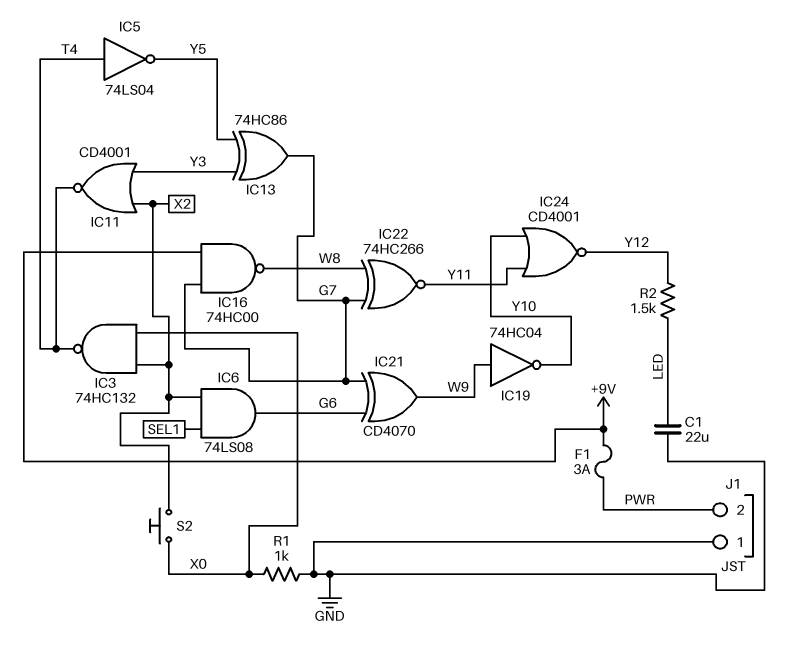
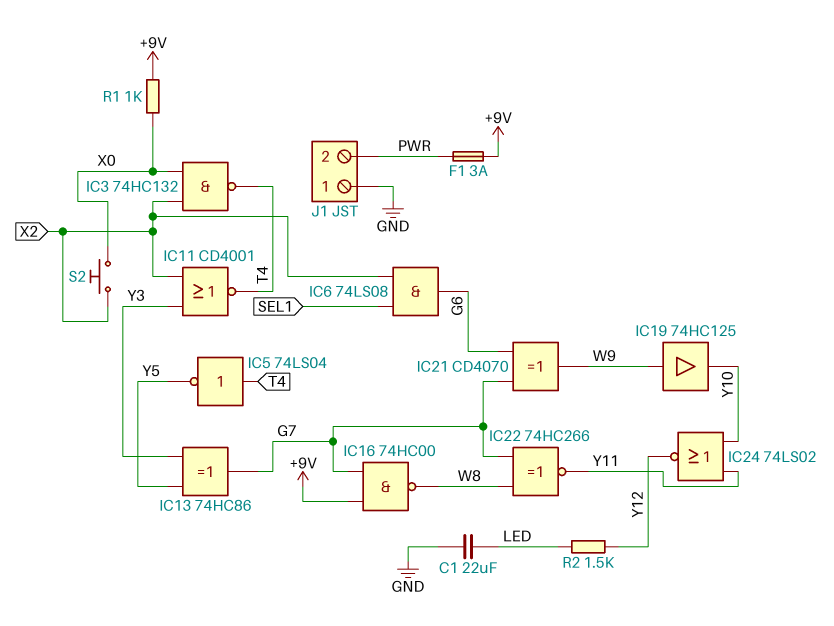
IC19: NOT 74HC04 (in W9, out Y10) -> buffer 74HC125 (in W9, out Y10)
IC24: NOR CD4001 (in Y10, in Y11, out Y12) -> NOR 74LS02 (in Y10, in Y11, out Y12)
R1: 1k (GND, X0) -> 1k (+9V, X0)

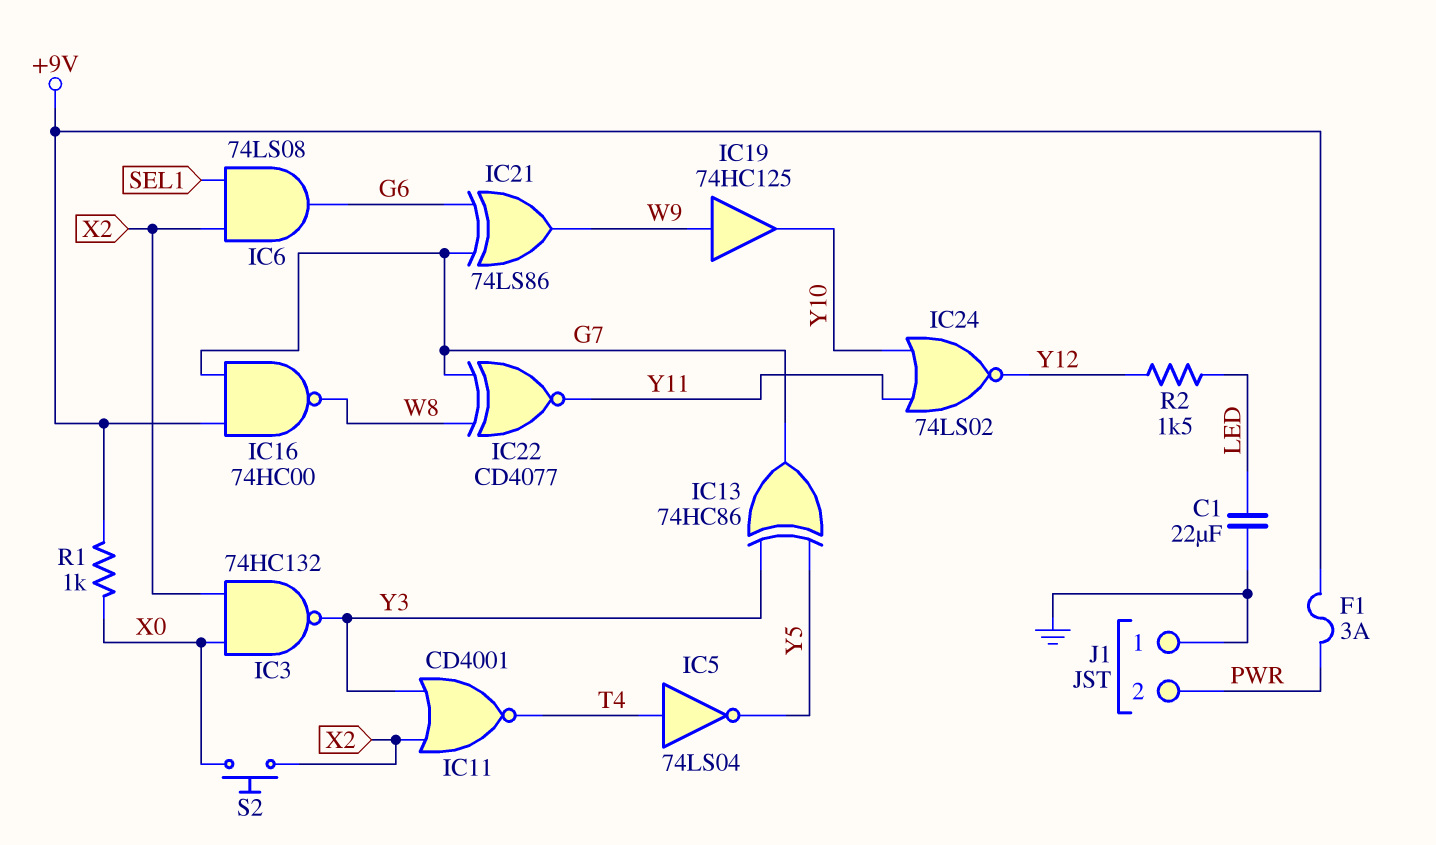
IC3: NAND 74HC132 (in X0, in X2, out T4) -> NAND 74HC132 (in X0, in X2, out Y3)
IC21: XOR CD4070 (in G6, in G7, out W9) -> XOR 74LS86 (in G6, in G7, out W9)
IC22: XNOR 74HC266 (in G7, in W8, out Y11) -> XNOR CD4077 (in G7, in W8, out Y11)

